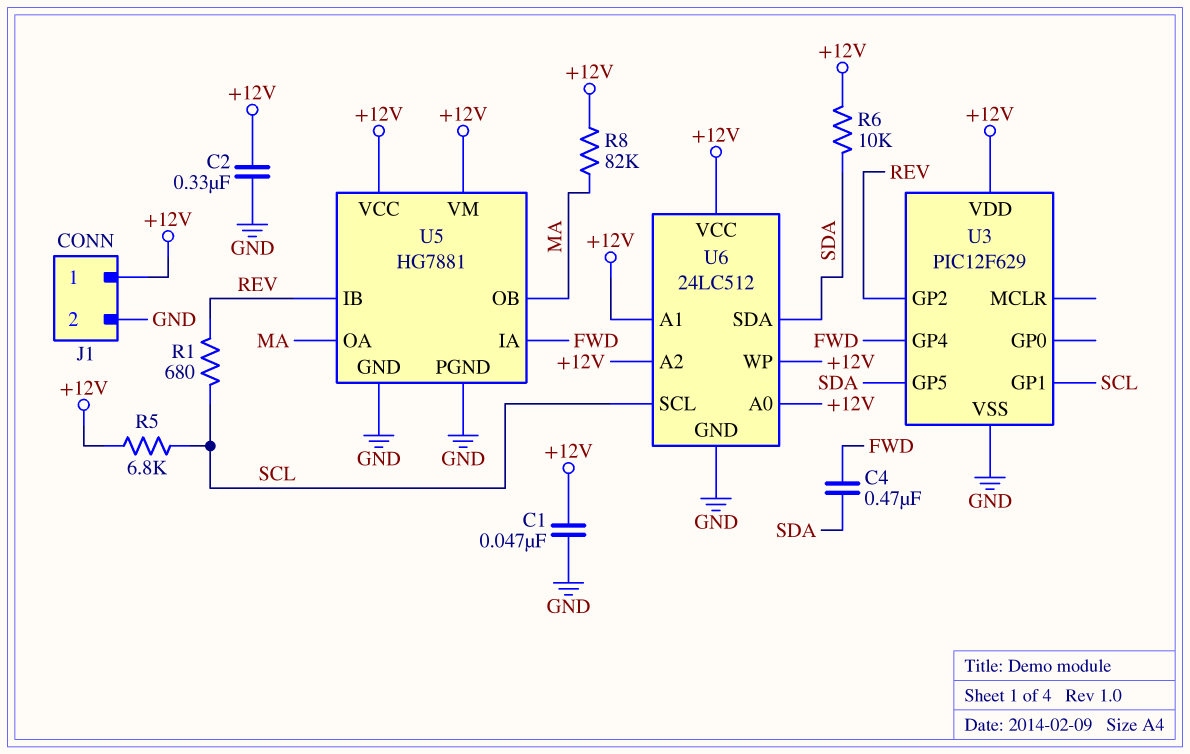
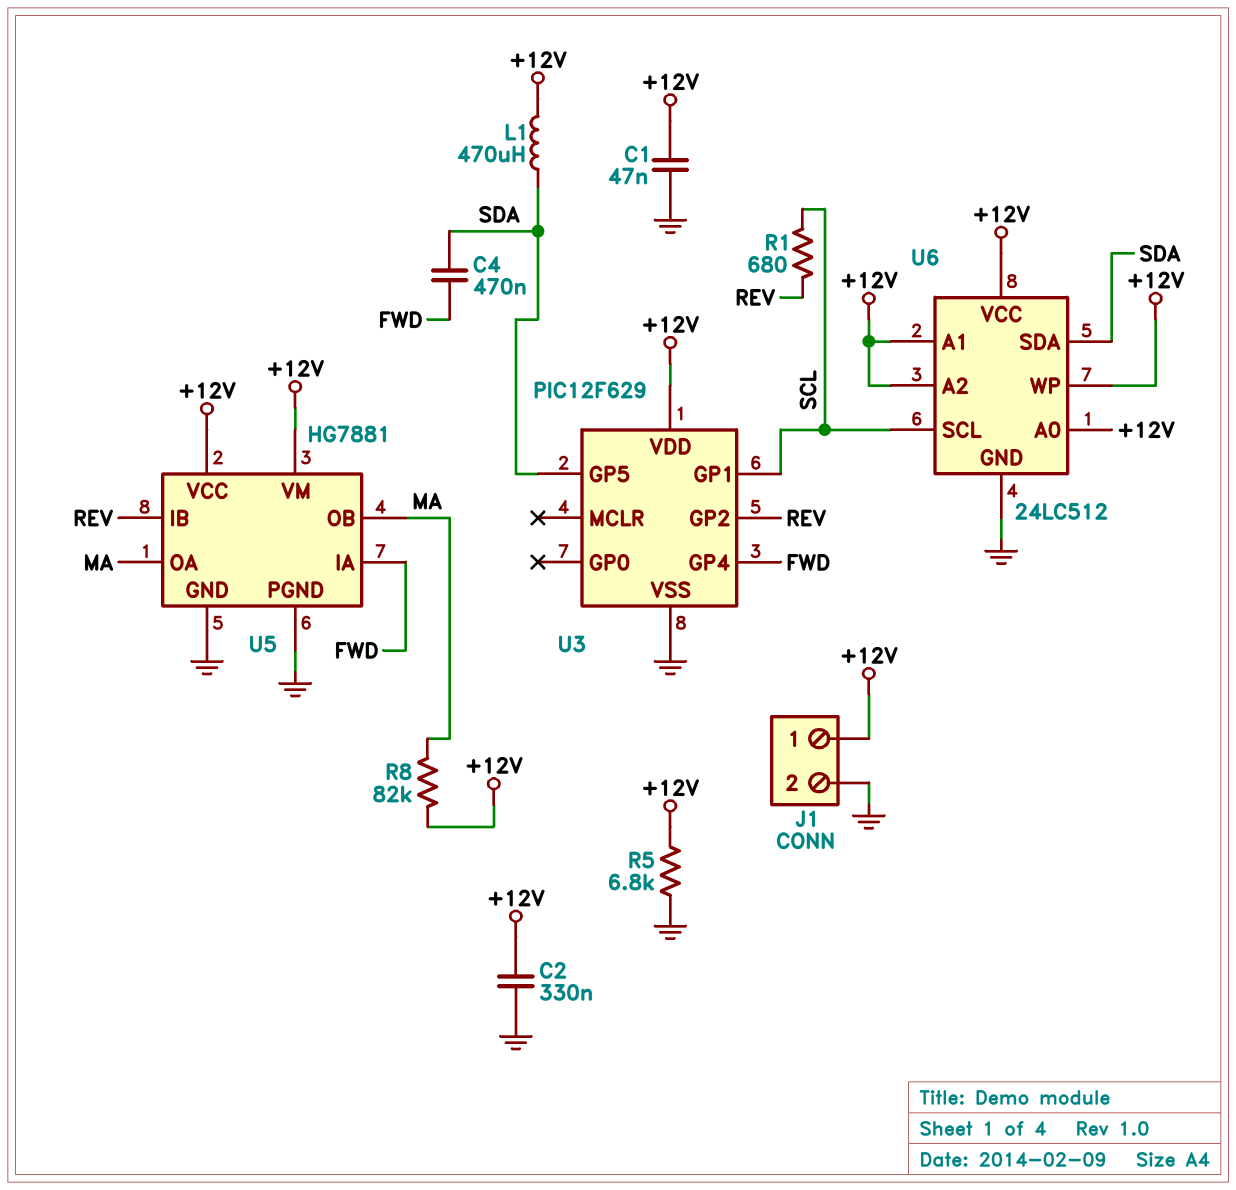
L1: none -> 470uH (+12V, SDA)
R5: 6.8k (+12V, SCL) -> 6.8k (+12V, GND)
R6: 10k (+12V, SDA) -> none

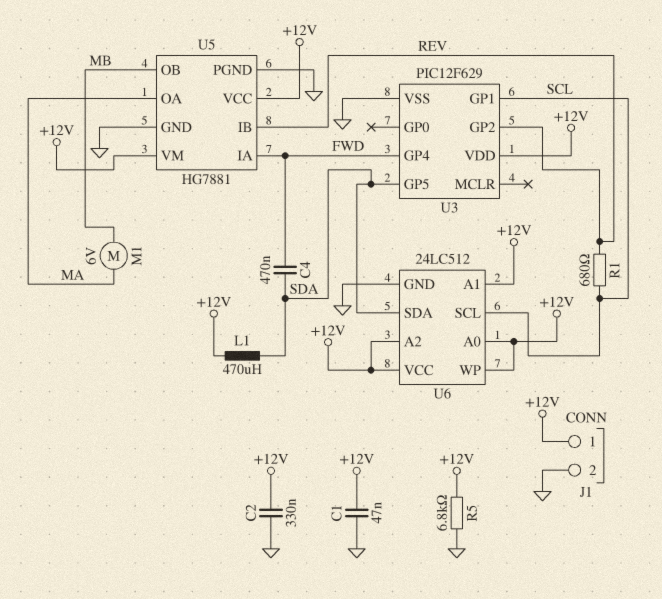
M1: none -> motor 6V (MA, MB)
R8: 82k (+12V, MA) -> none
U5 pin OB: MA -> MB

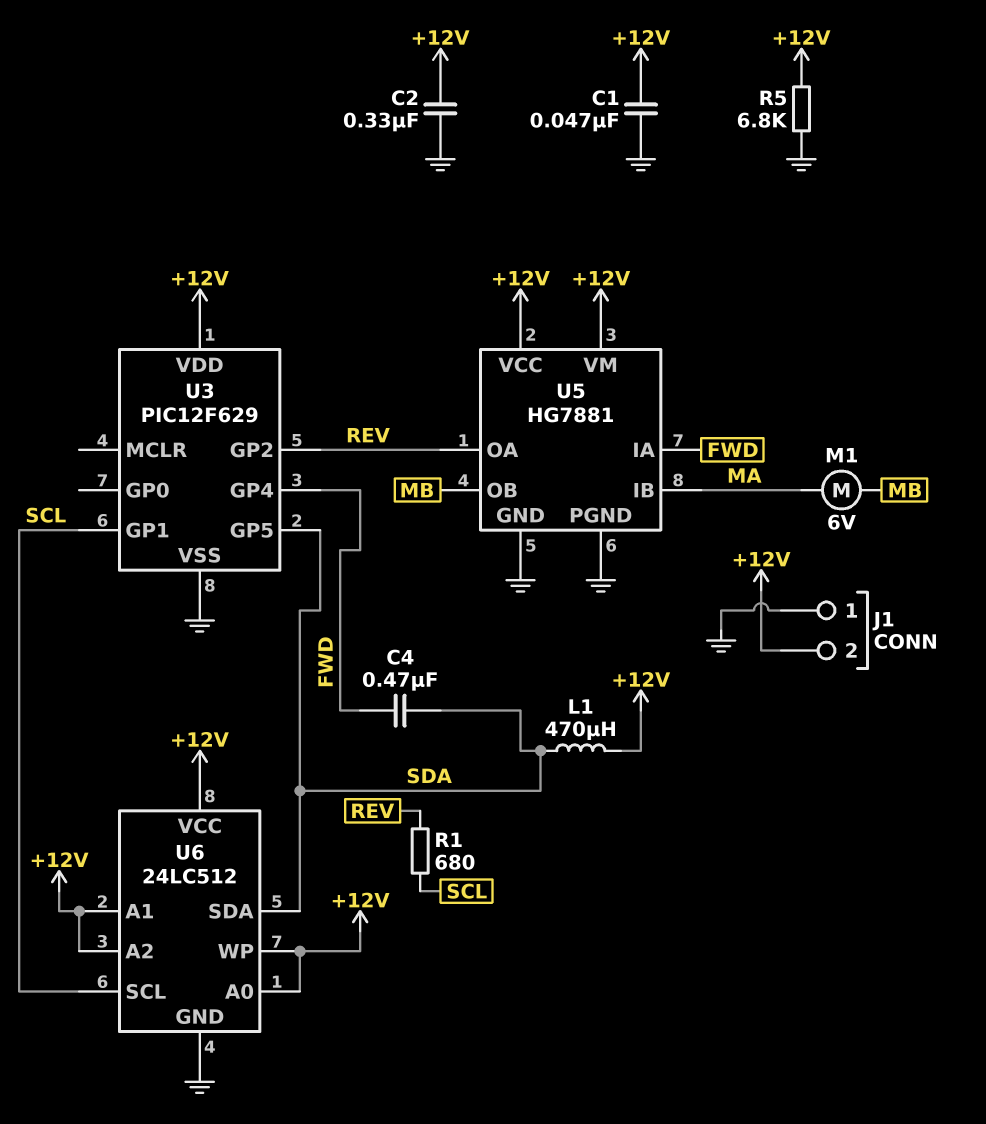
J1 pin 1: +12V -> GND
J1 pin 2: GND -> +12V
U5 pin IB: REV -> MA
U5 pin OA: MA -> REV

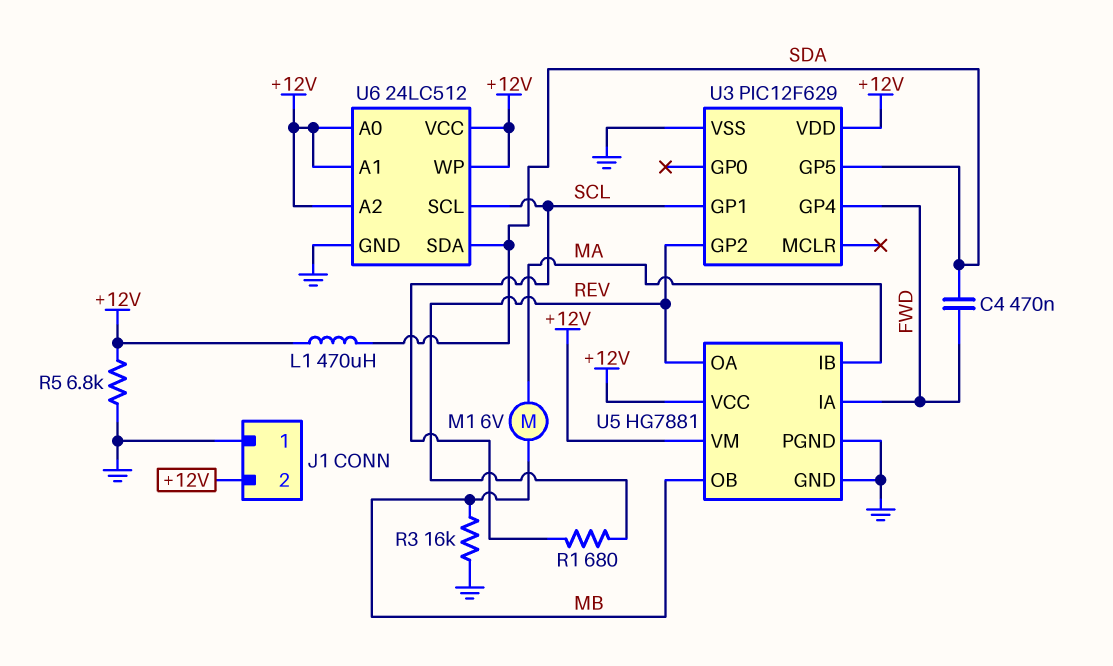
C1: 47nF (+12V, GND) -> none
C2: 330nF (+12V, GND) -> none
R3: none -> 16k (GND, MB)

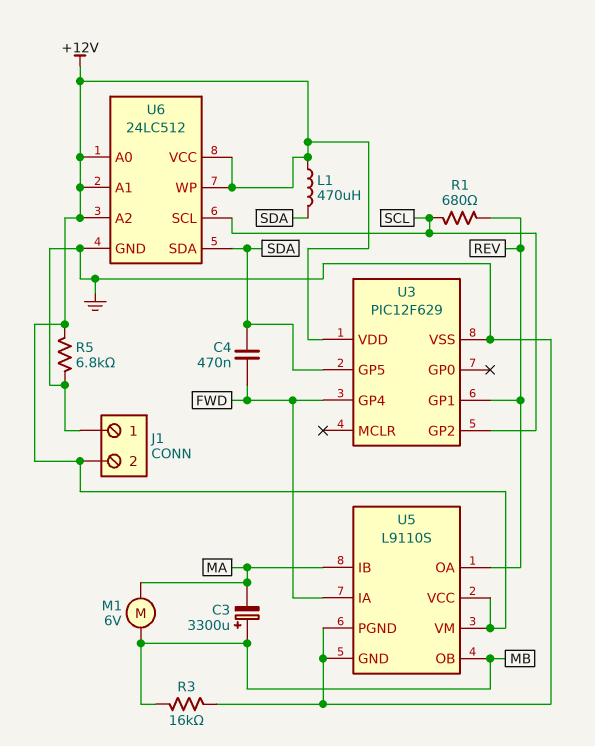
C3: none -> 3300uF (plus MB, minus MA)
U3 pin GP1: SCL -> REV
U3 pin GP2: REV -> SCL
U5: HG7881 -> L9110S

